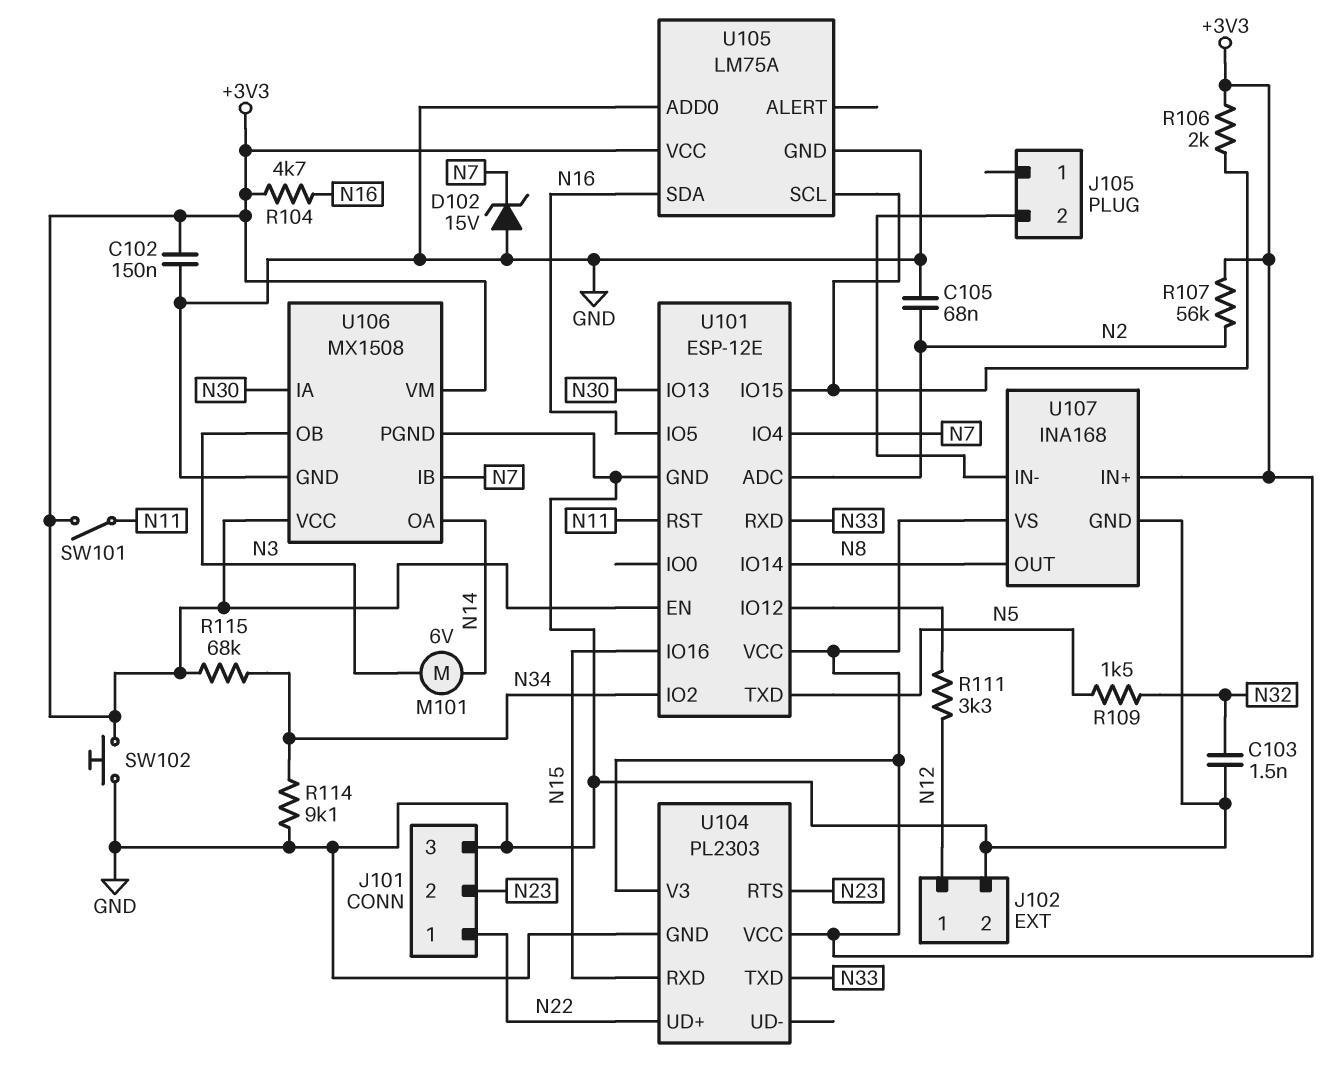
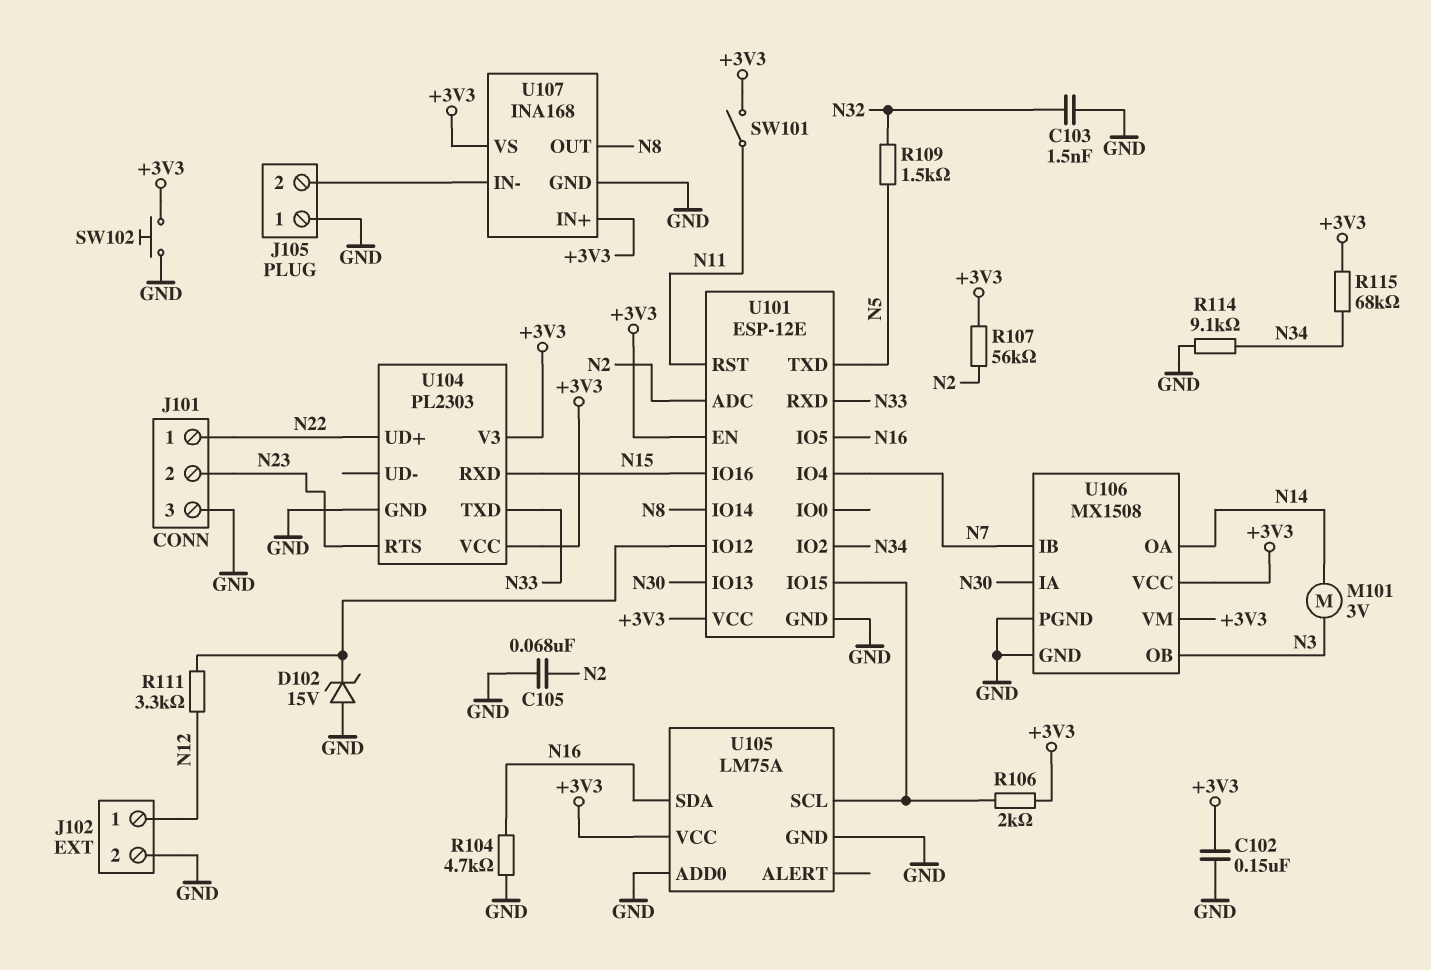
D102: zener 15V (A GND, K N7) -> zener 15V (A GND, K U101/IO12)
J105 pin 1: none -> GND
M101: motor 6V (N3, N14) -> motor 3V (N3, N14)
R104: 4.7k (+3V3, N16) -> 4.7k (GND, N16)

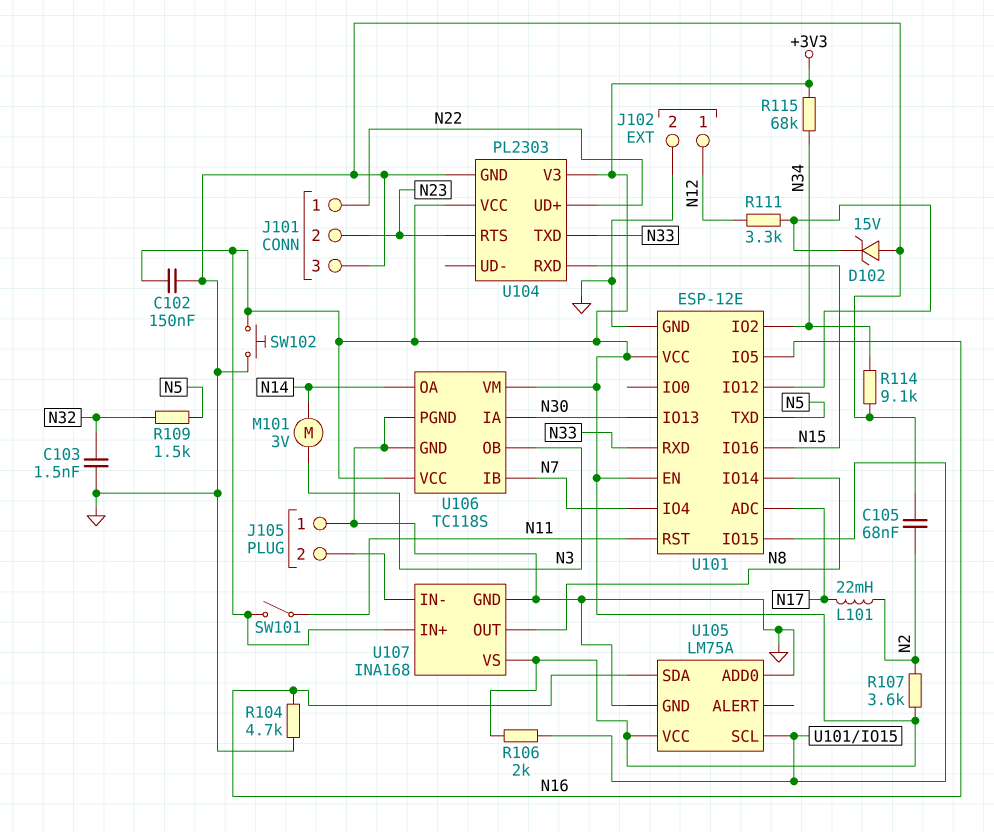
L101: none -> 22mH (N2, N17)
R107: 56k (+3V3, N2) -> 3.6k (+3V3, N2)
U101 pin ADC: N2 -> N17
U106: MX1508 -> TC118S

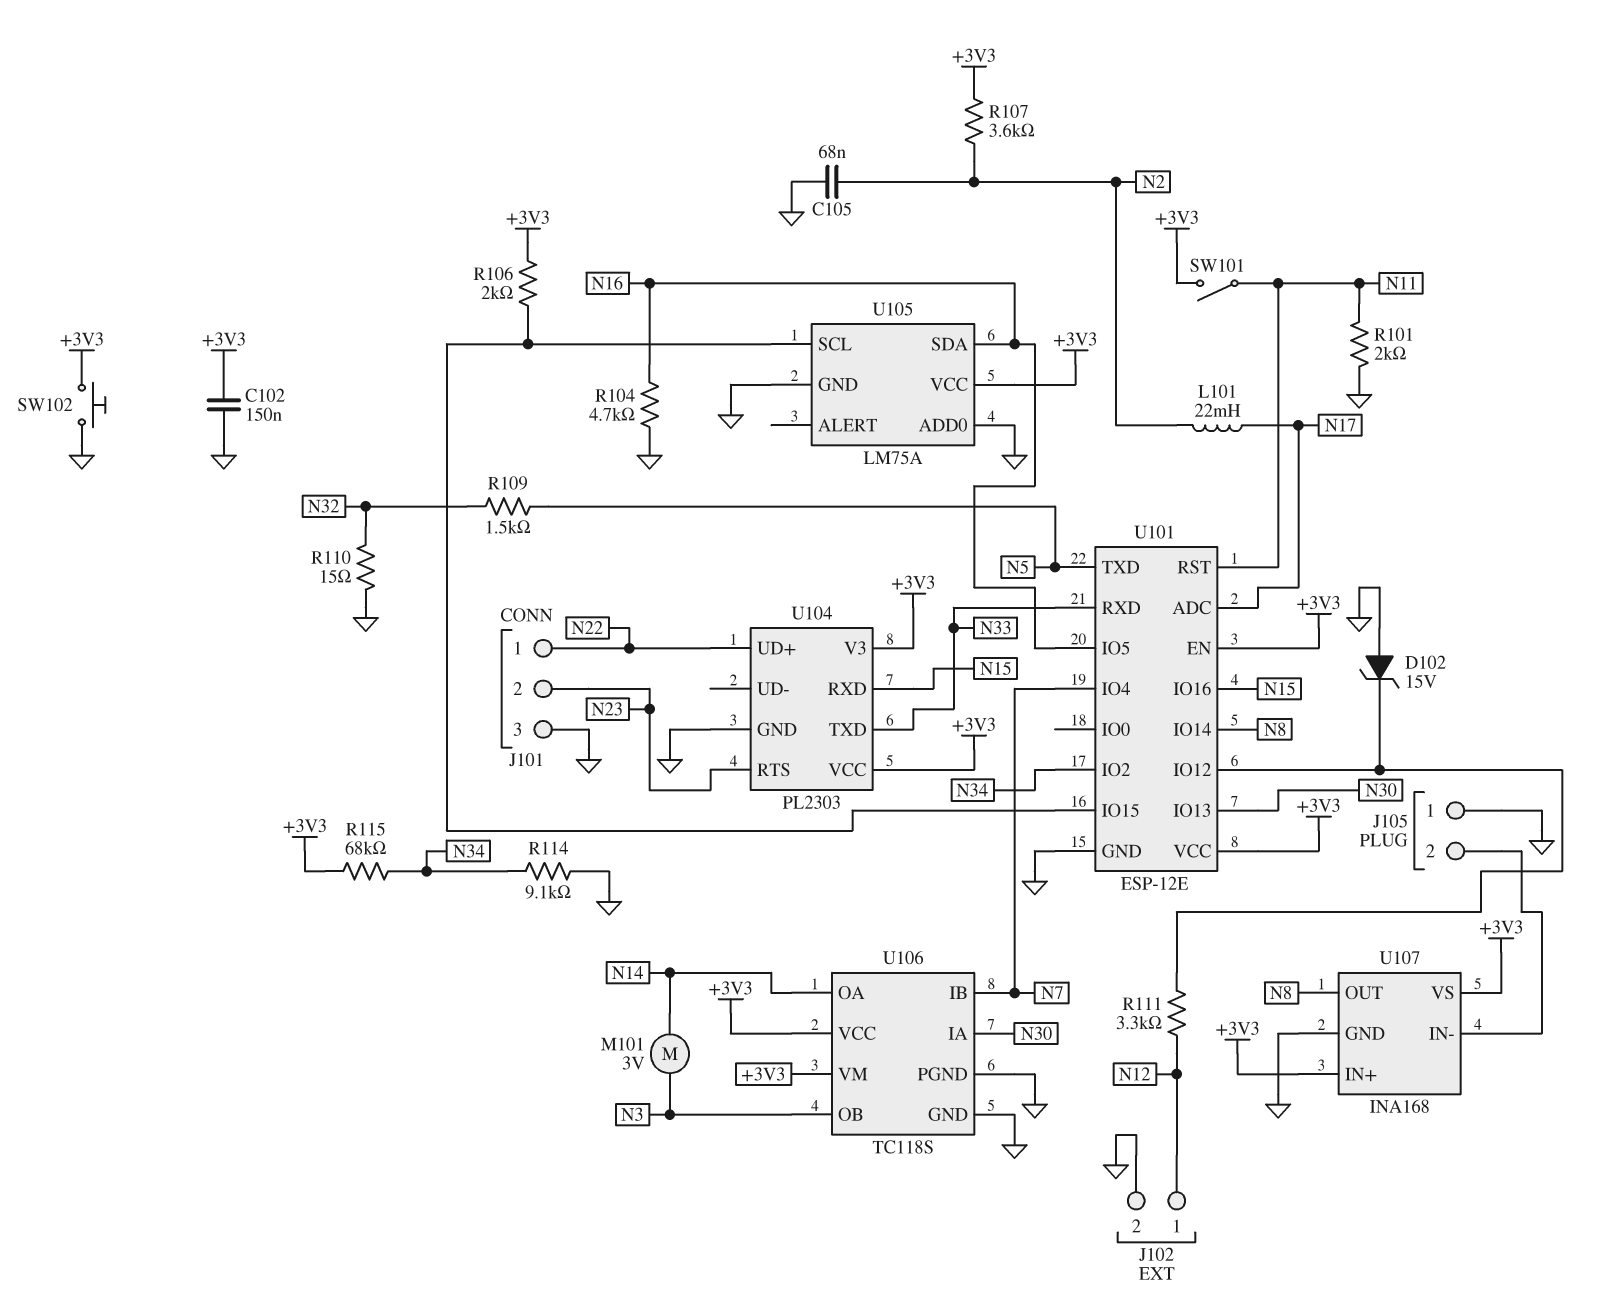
C103: 1.5nF (GND, N32) -> none
R101: none -> 2k (GND, N11)
R110: none -> 15 (GND, N32)

